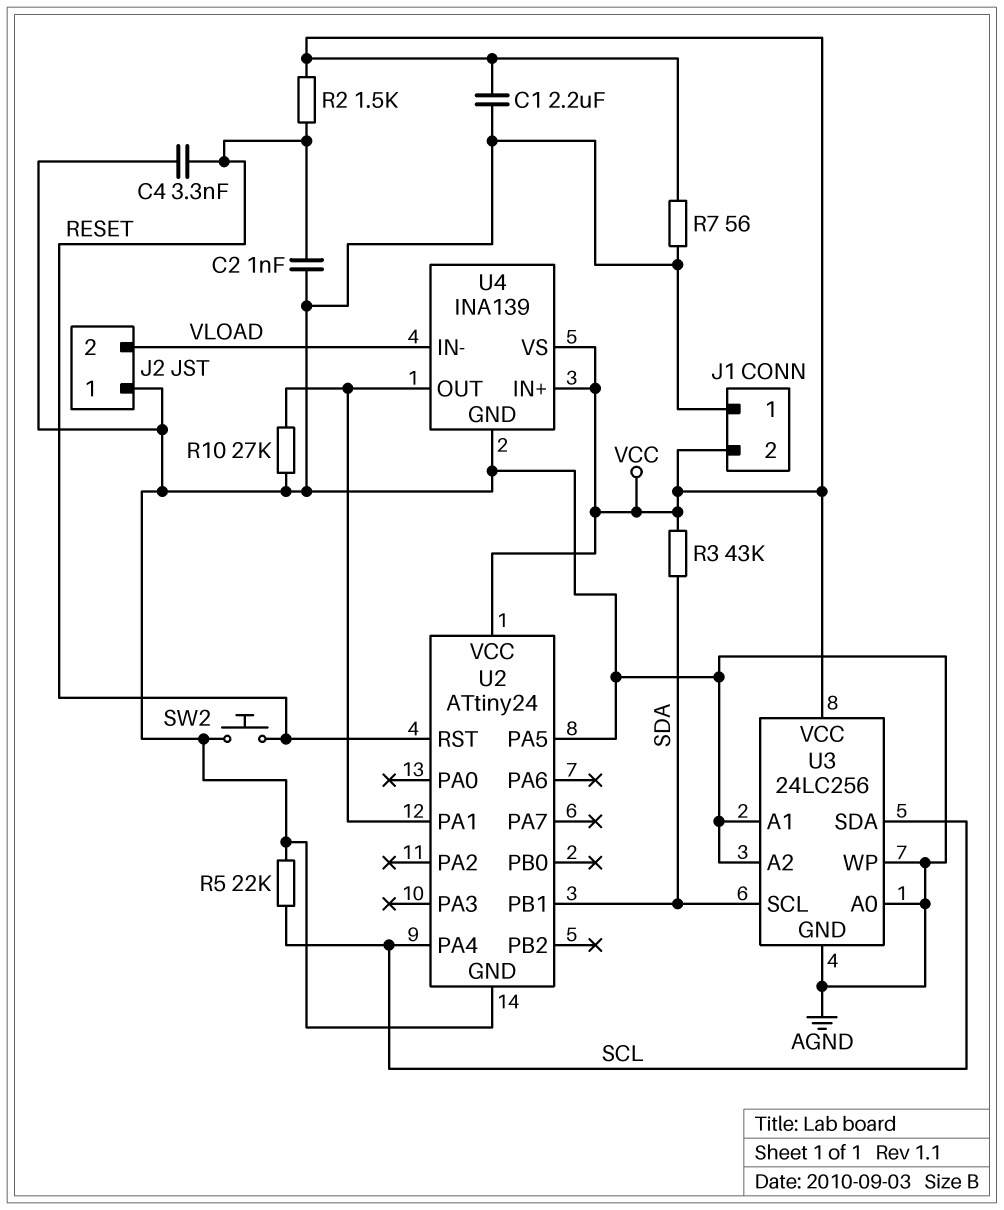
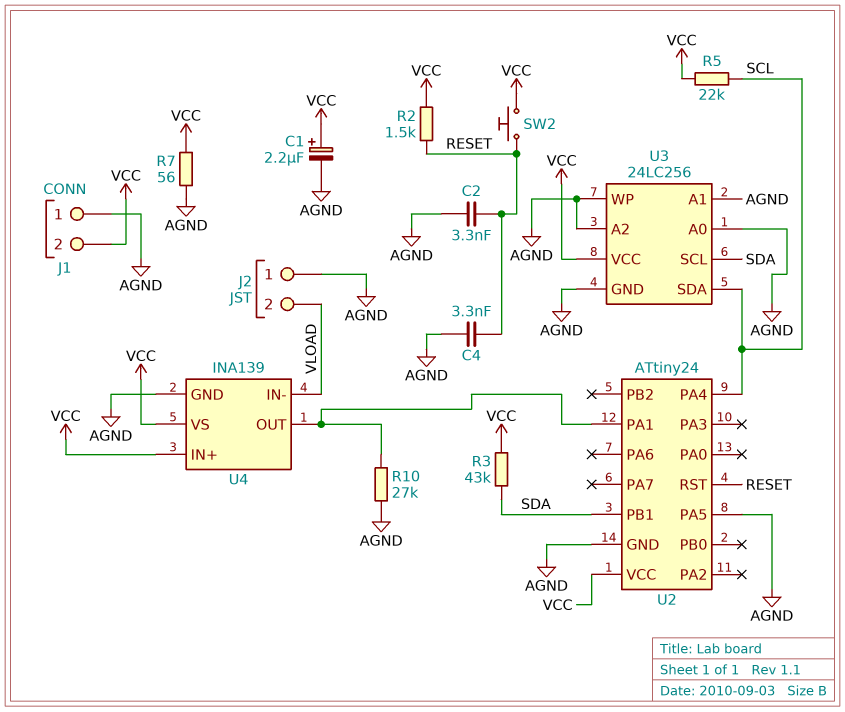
C1: 2.2uF (AGND, VCC) -> 2.2uF (plus VCC, minus AGND)
C2: 1nF (AGND, RESET) -> 3.3nF (AGND, RESET)
R5: 22k (AGND, SCL) -> 22k (SCL, VCC)
SW2: button (AGND, RESET) -> button (RESET, VCC)

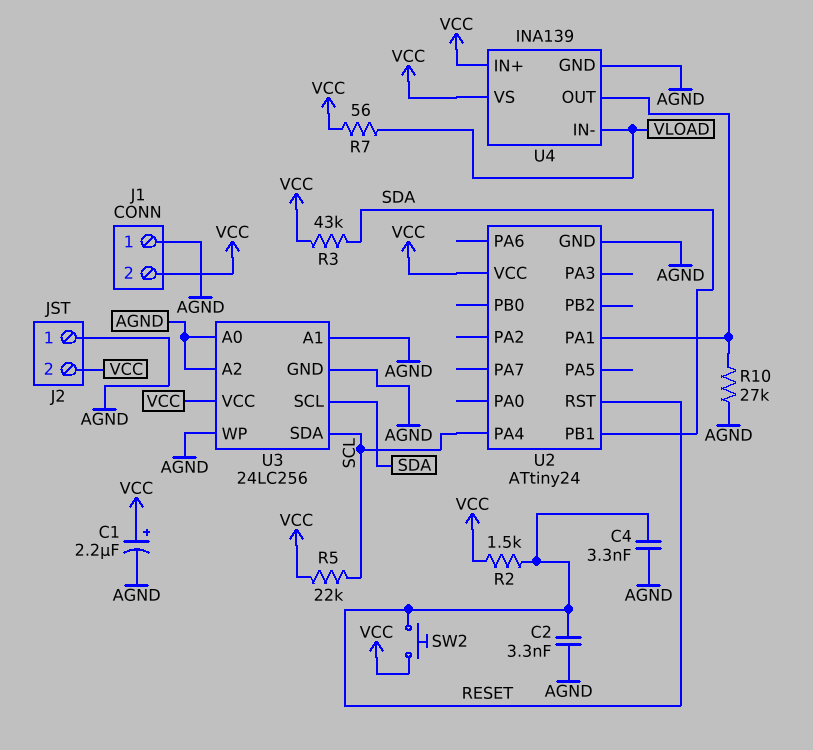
J2 pin 2: VLOAD -> VCC
R7: 56 (AGND, VCC) -> 56 (VCC, VLOAD)
U2 pin PA5: AGND -> none

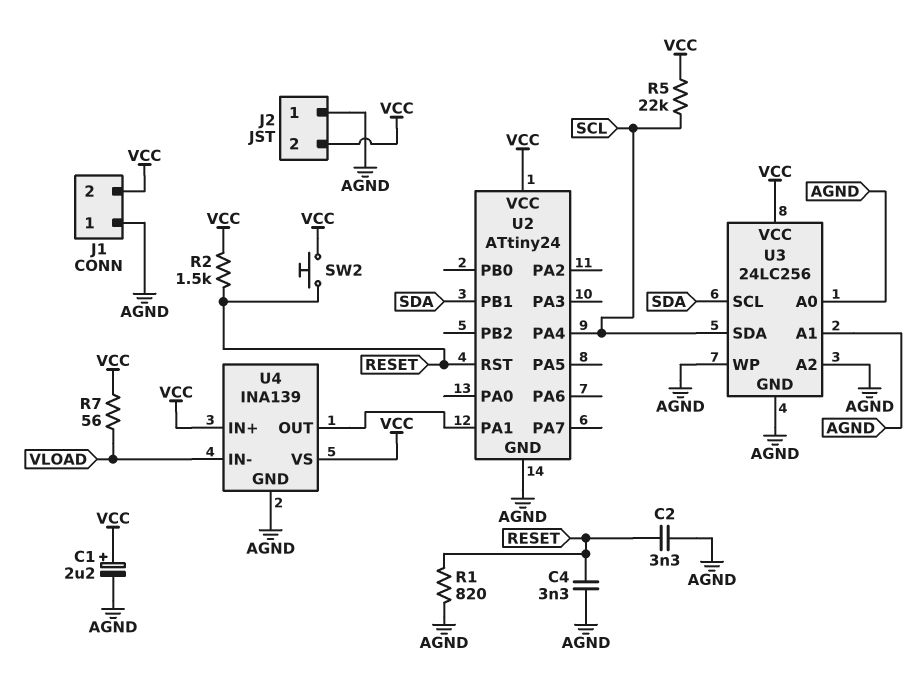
R1: none -> 820 (AGND, RESET)
R3: 43k (SDA, VCC) -> none
R10: 27k (AGND, U2/PA1) -> none

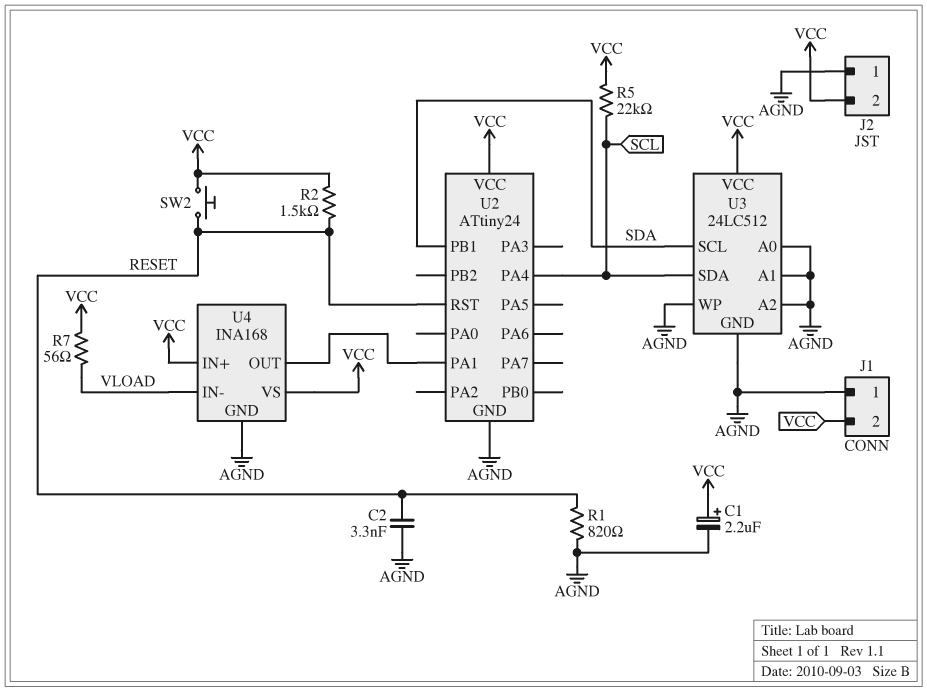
C4: 3.3nF (AGND, RESET) -> none
U3: 24LC256 -> 24LC512
U4: INA139 -> INA168

